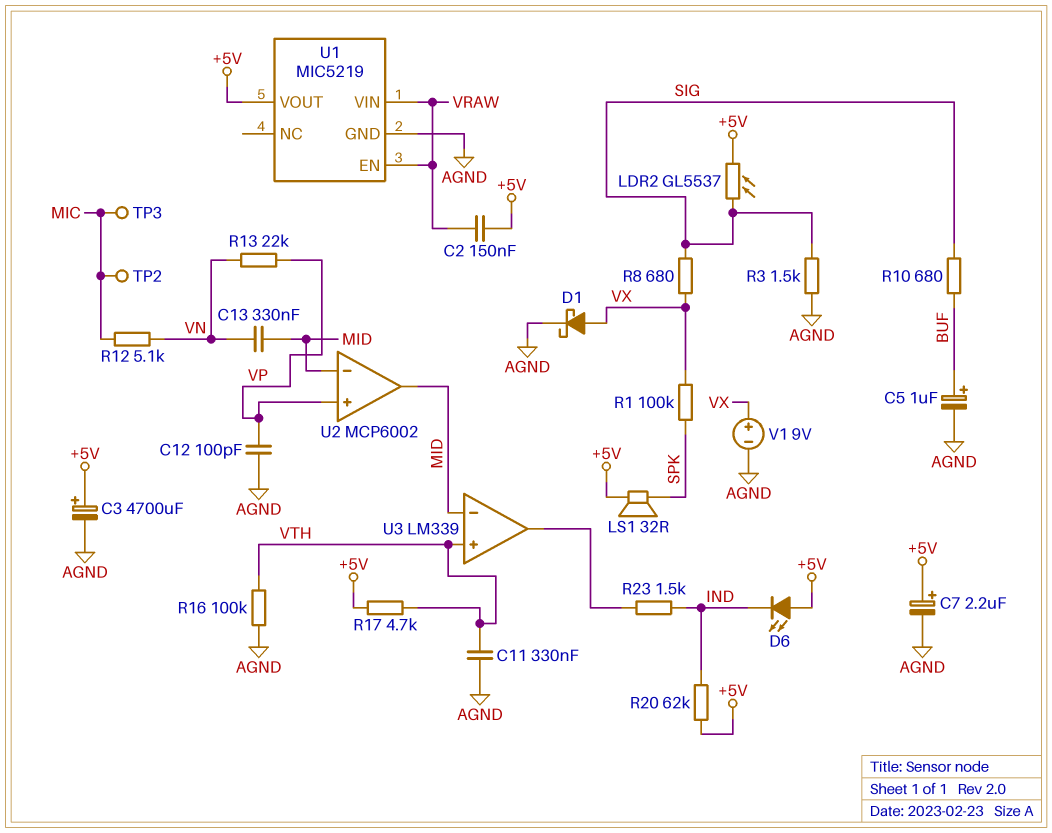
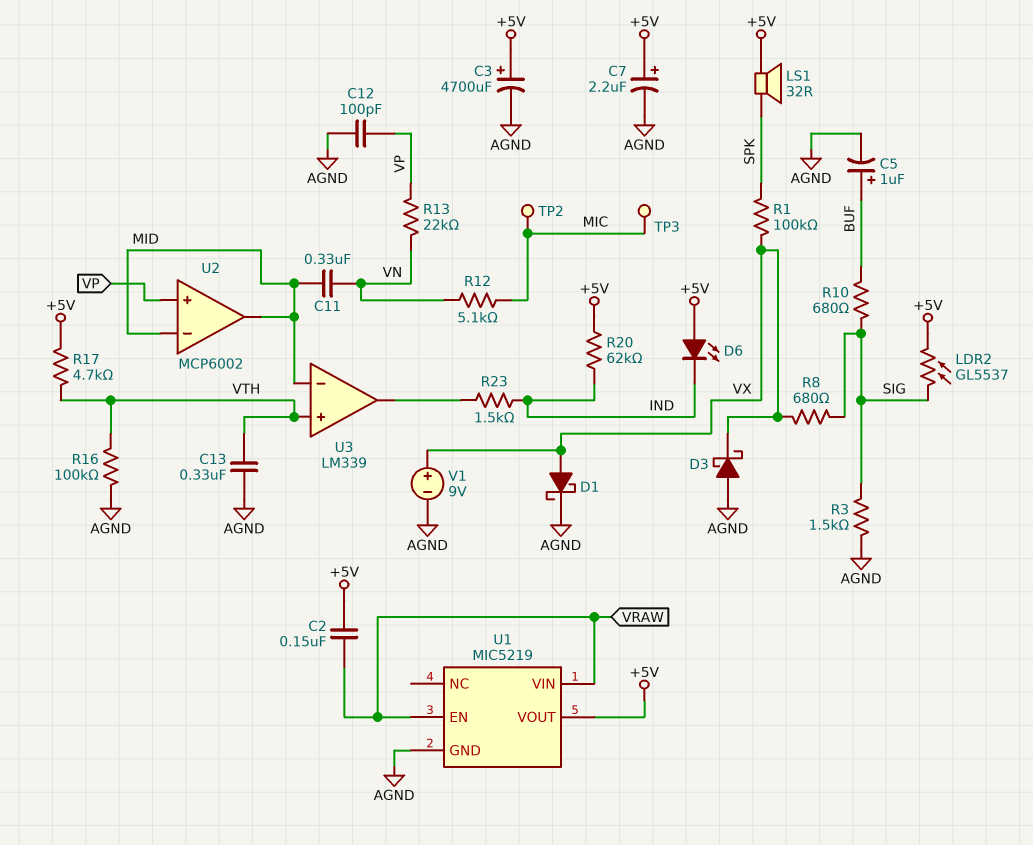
C11: 330nF (AGND, VTH) -> 330nF (MID, VN)
C13: 330nF (MID, VN) -> 330nF (AGND, VTH)
D3: none -> schottky (A AGND, K VX)

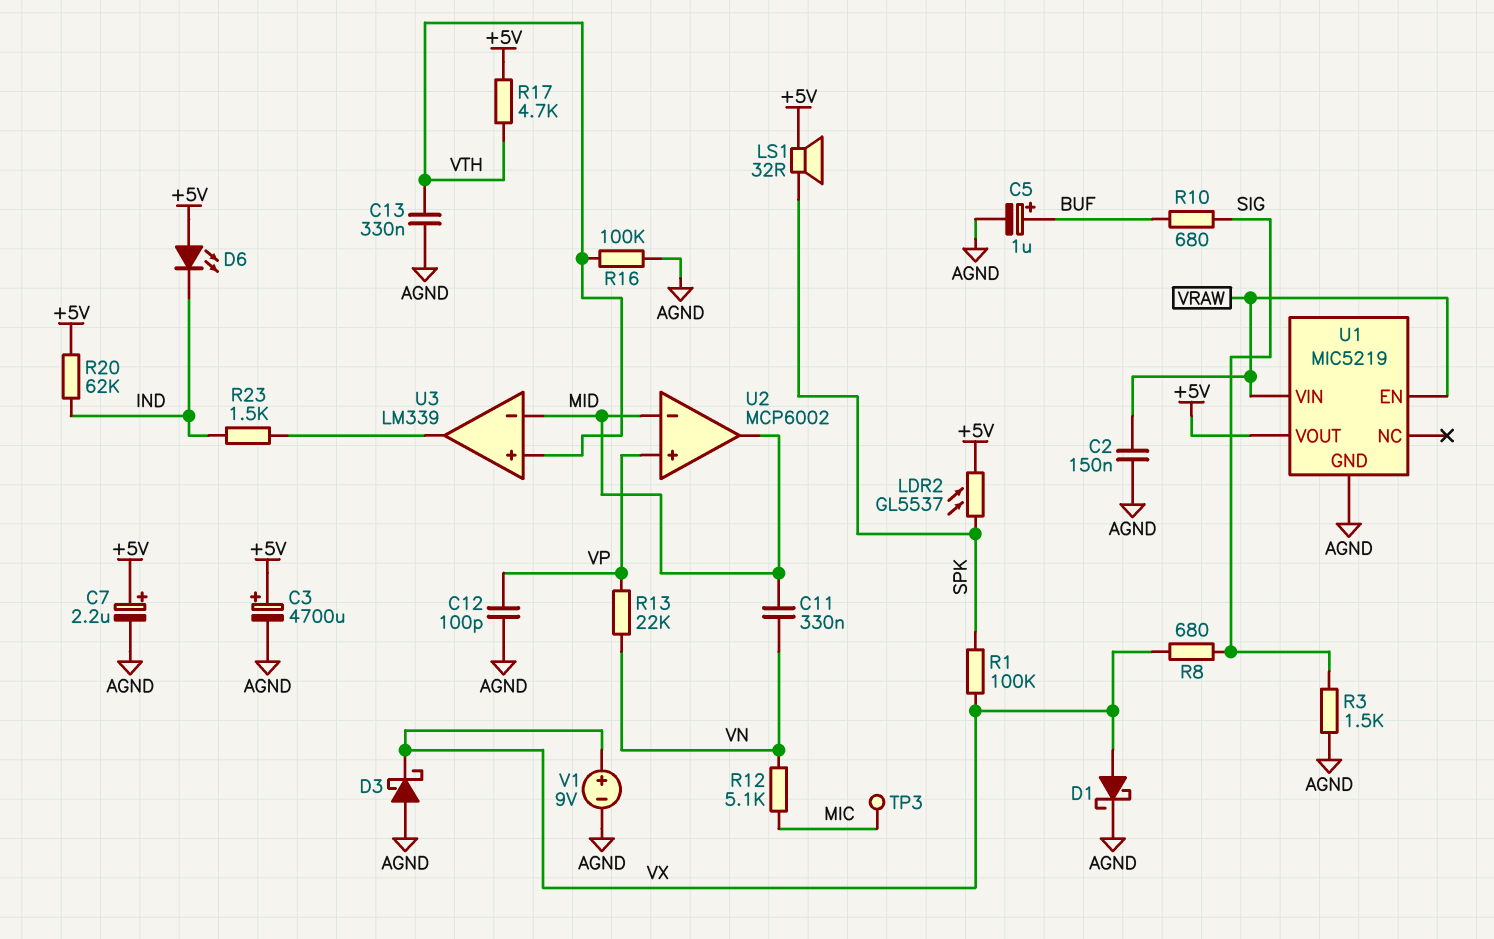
C2: 150nF (+5V, VRAW) -> 150nF (AGND, VRAW)
LDR2: GL5537 (+5V, SIG) -> GL5537 (+5V, SPK)
TP2: test point (MIC) -> none

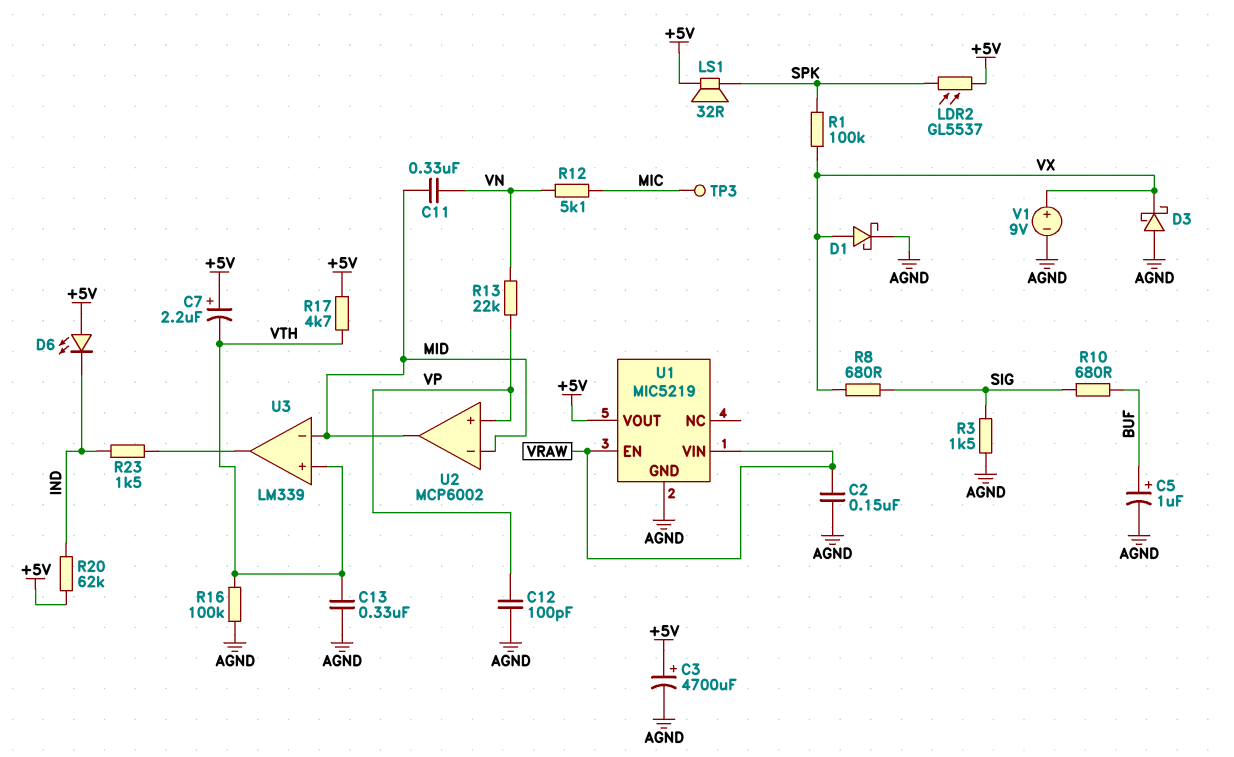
C7: 2.2uF (plus +5V, minus AGND) -> 2.2uF (plus +5V, minus VTH)

